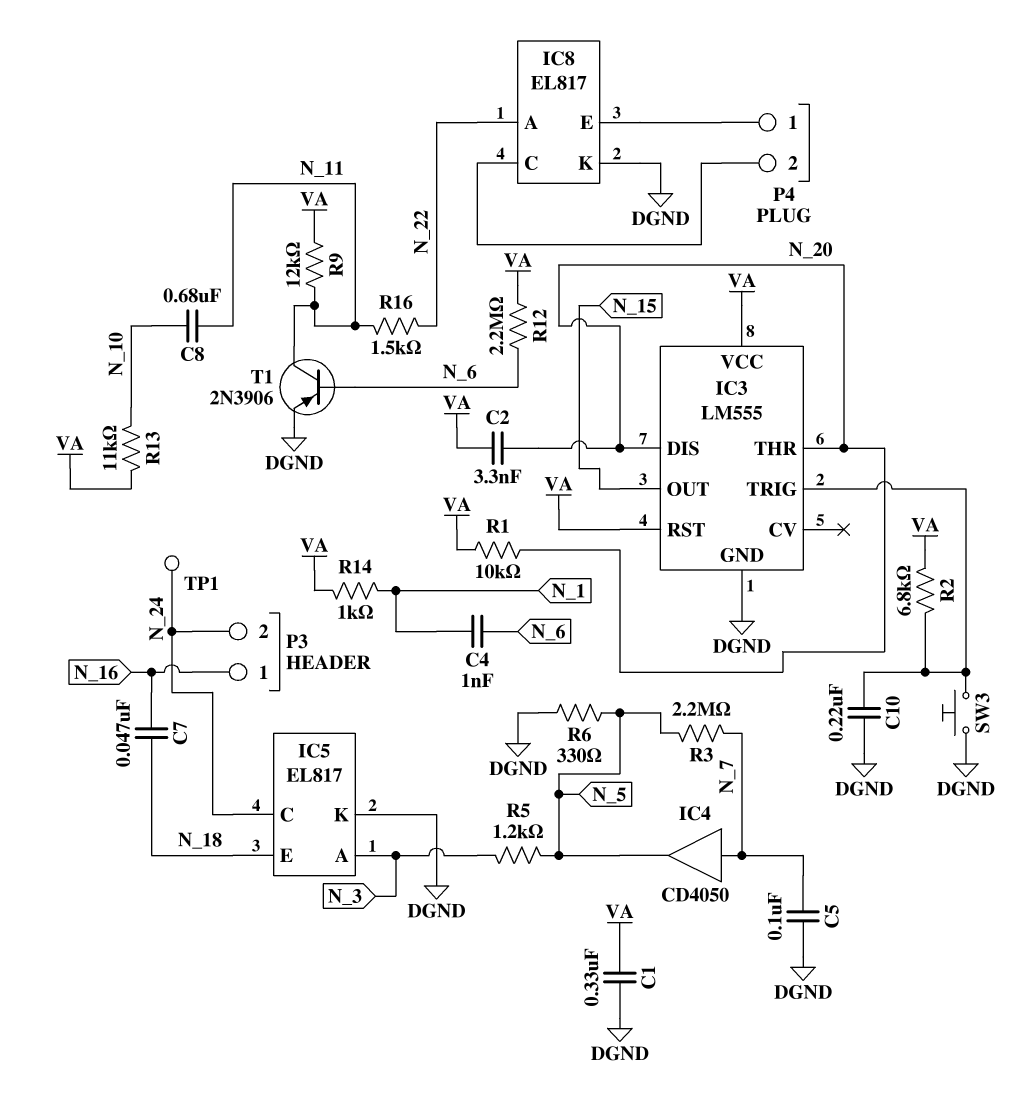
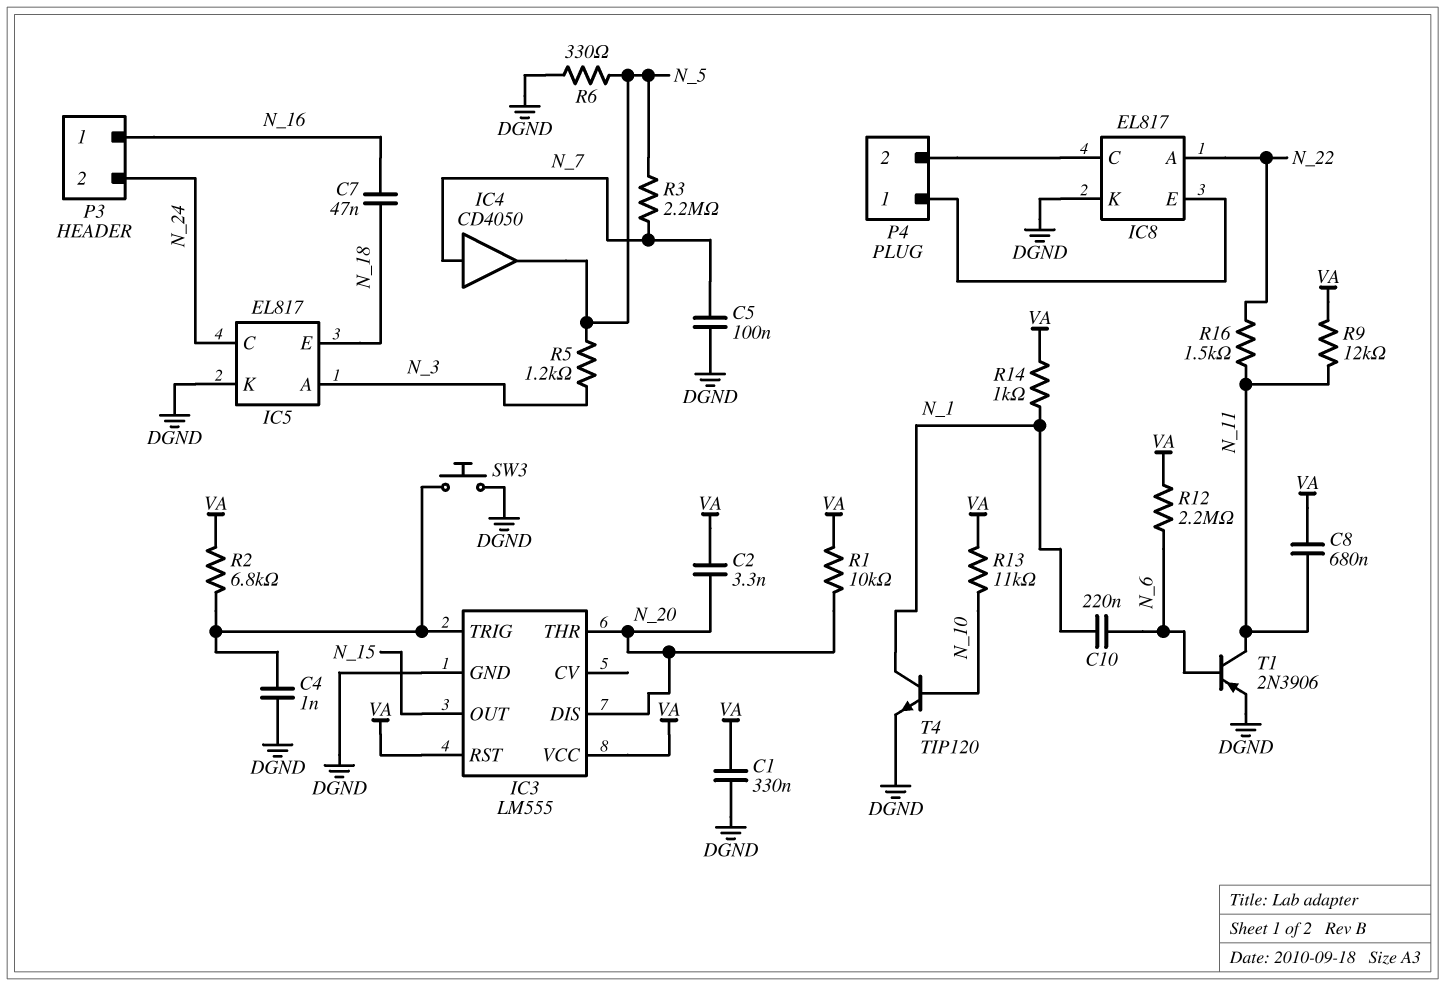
C4: 1nF (N_1, N_6) -> 1nF (DGND, IC3/TRIG)
C8: 680nF (N_10, N_11) -> 680nF (N_11, VA)
C10: 220nF (DGND, IC3/TRIG) -> 220nF (N_1, N_6)
T4: none -> NPN TIP120 (B N_10, C N_1, E DGND)
TP1: test point (N_24) -> none

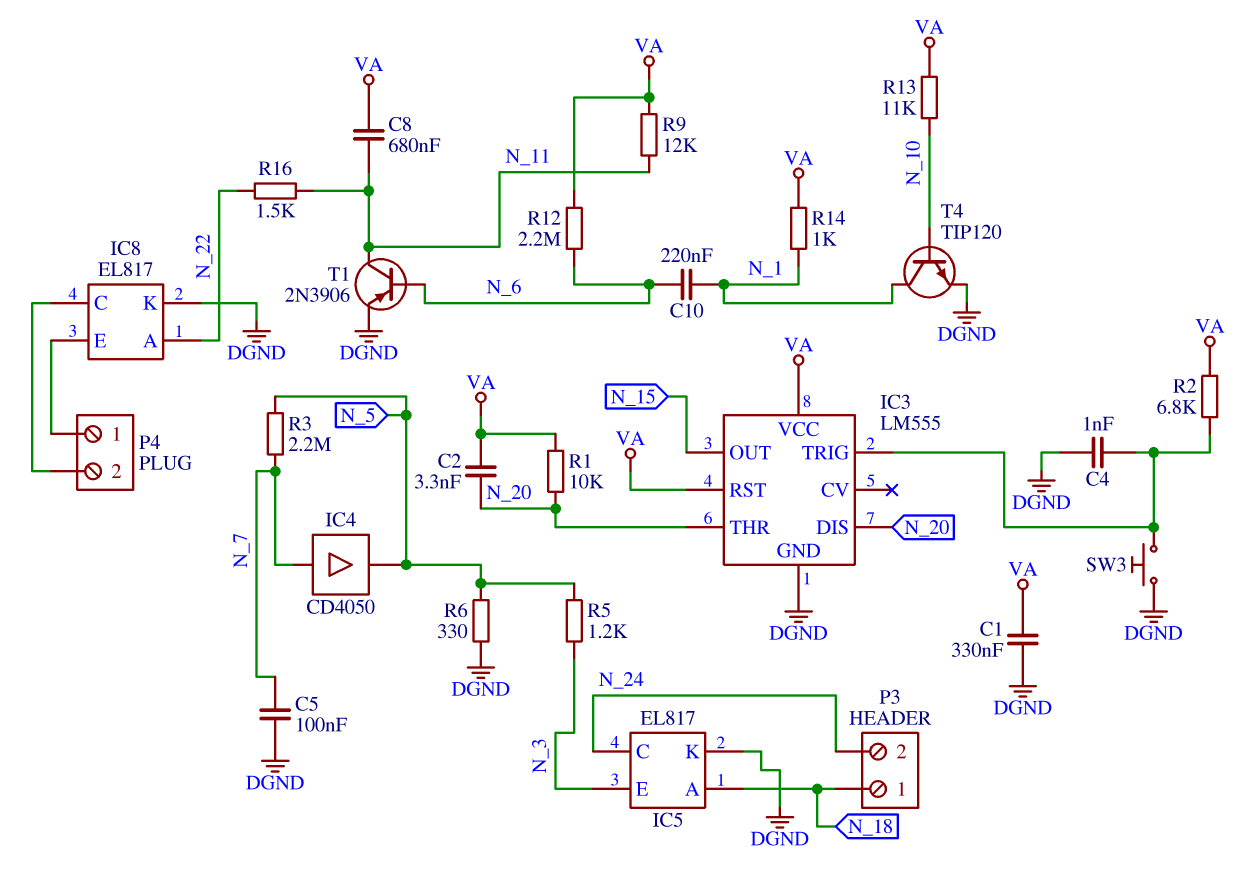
C7: 47nF (N_16, N_18) -> none
IC5 pin A: N_3 -> N_18
IC5 pin E: N_18 -> N_3
P3 pin 1: N_16 -> N_18

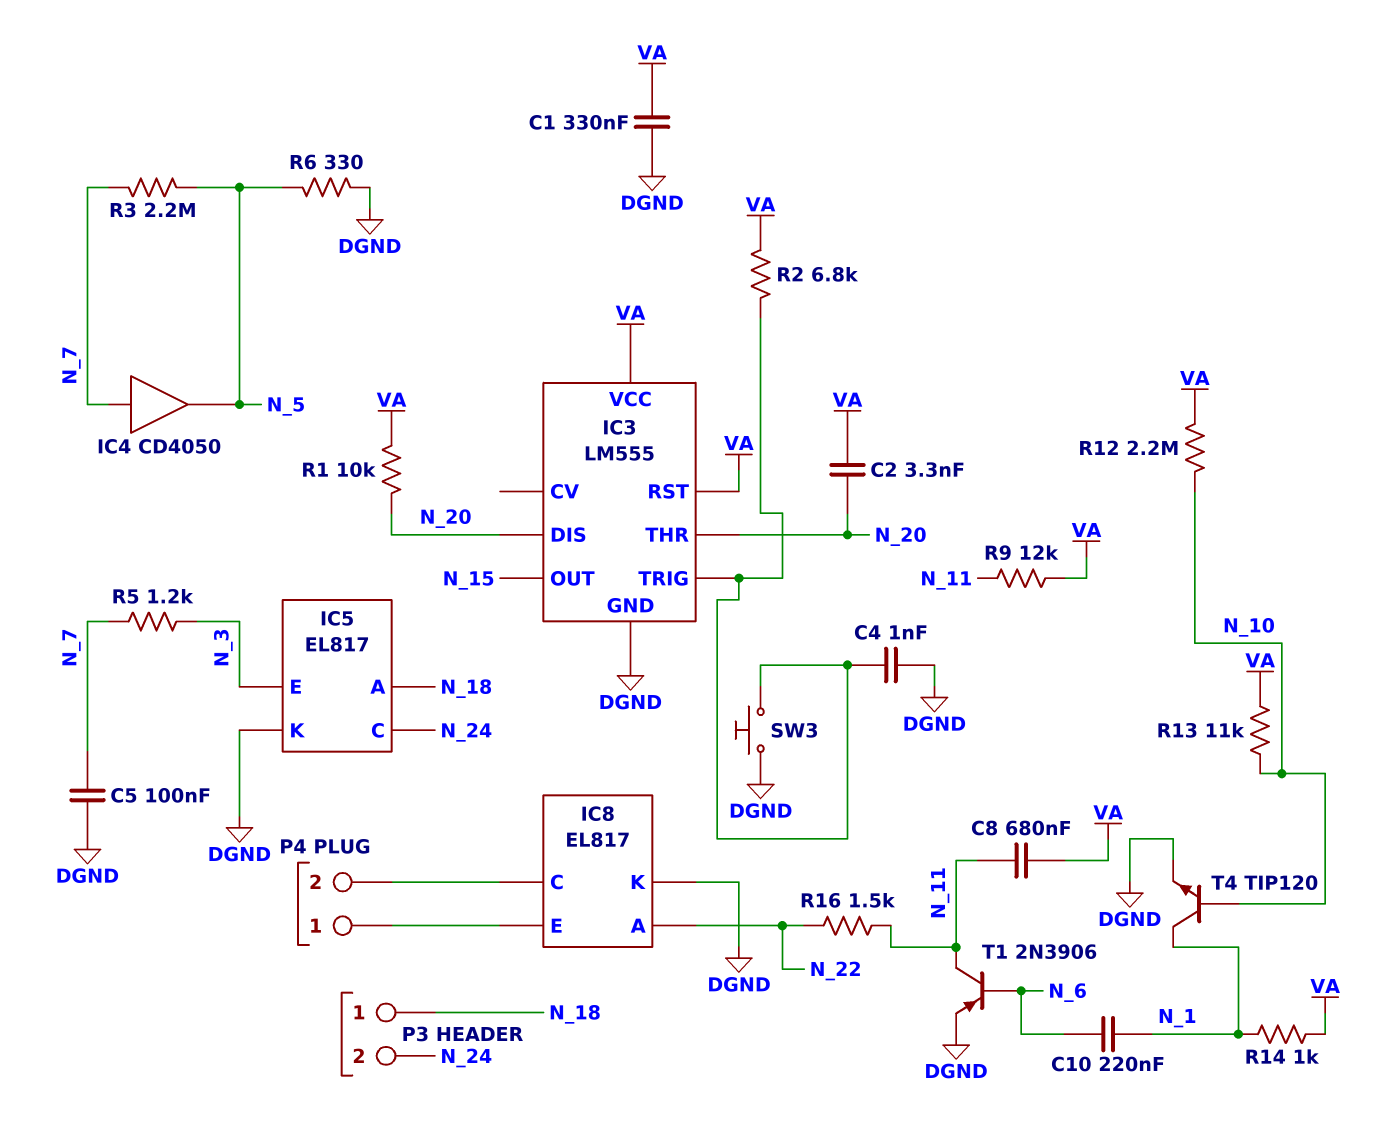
R5: 1.2k (N_3, N_5) -> 1.2k (N_3, N_7)
R12: 2.2M (N_6, VA) -> 2.2M (N_10, VA)

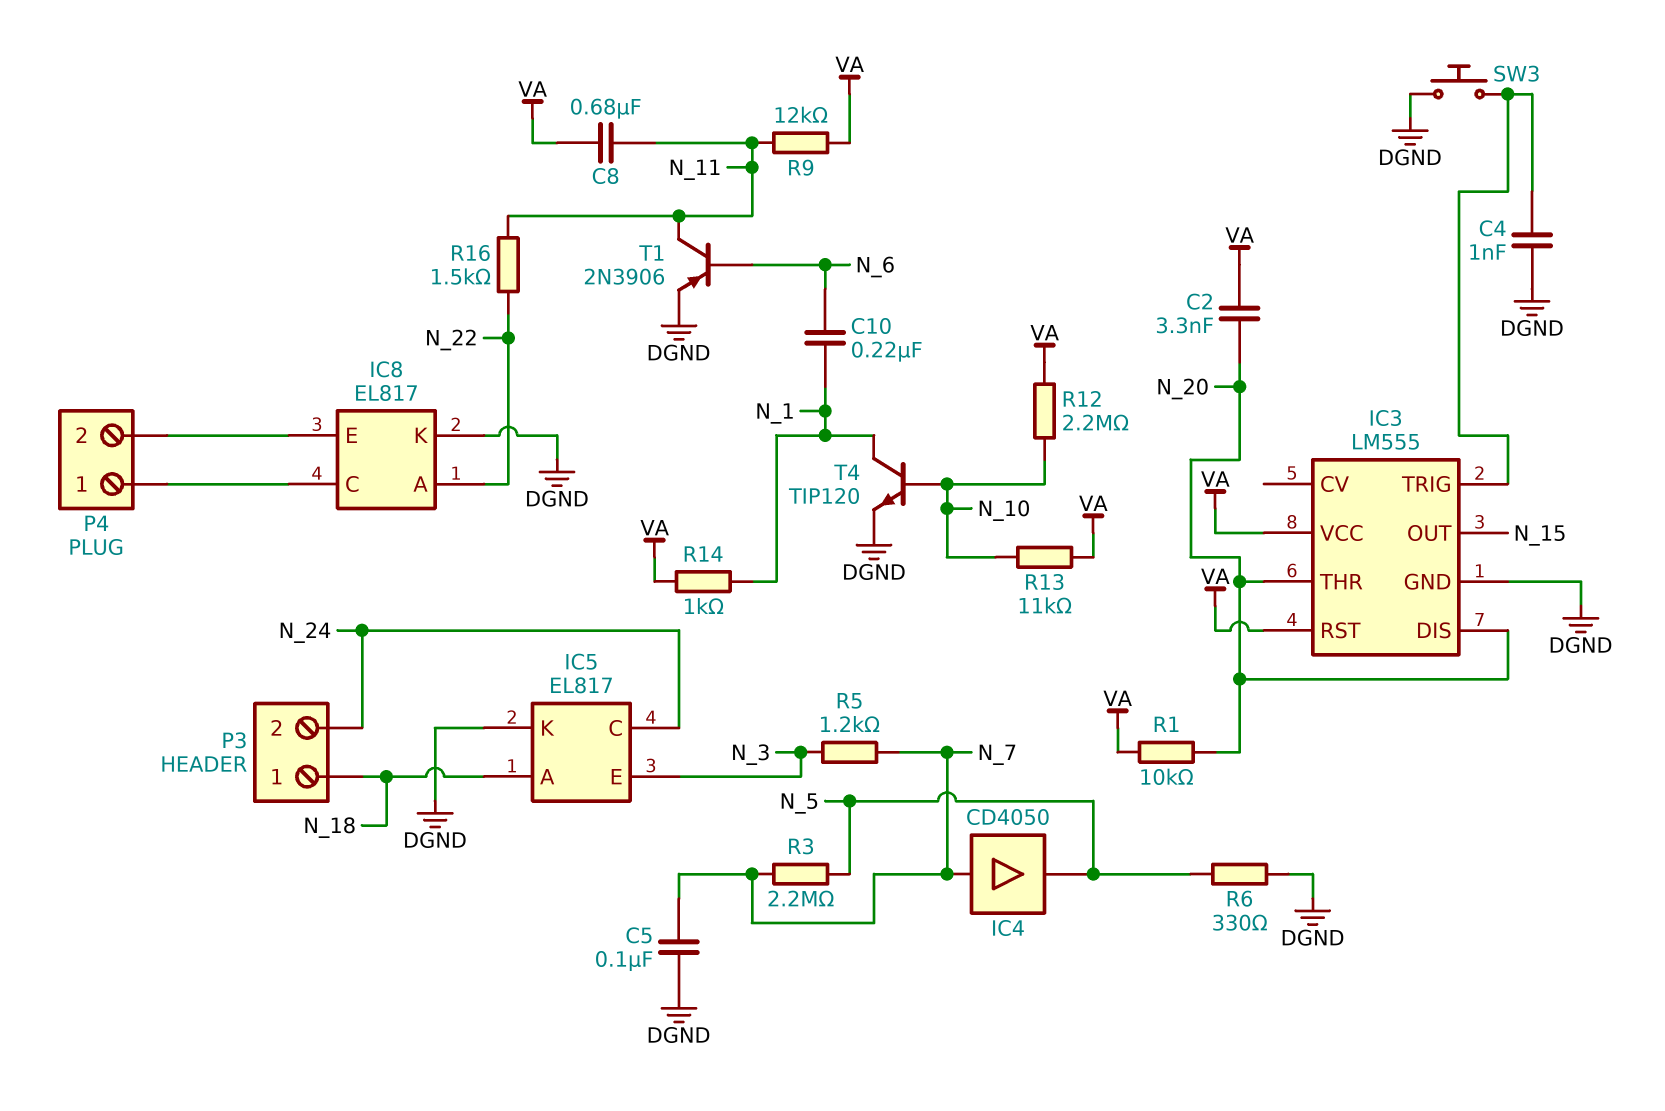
C1: 330nF (DGND, VA) -> none
P4 pin 1: IC8/E -> IC8/C
P4 pin 2: IC8/C -> IC8/E
R2: 6.8k (IC3/TRIG, VA) -> none

